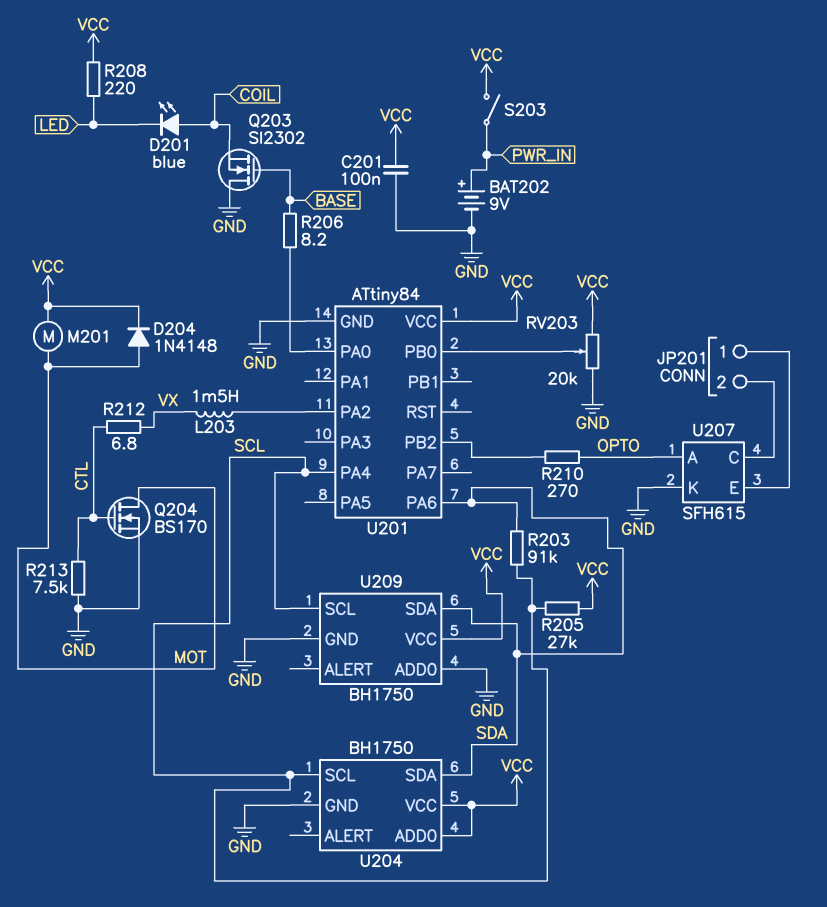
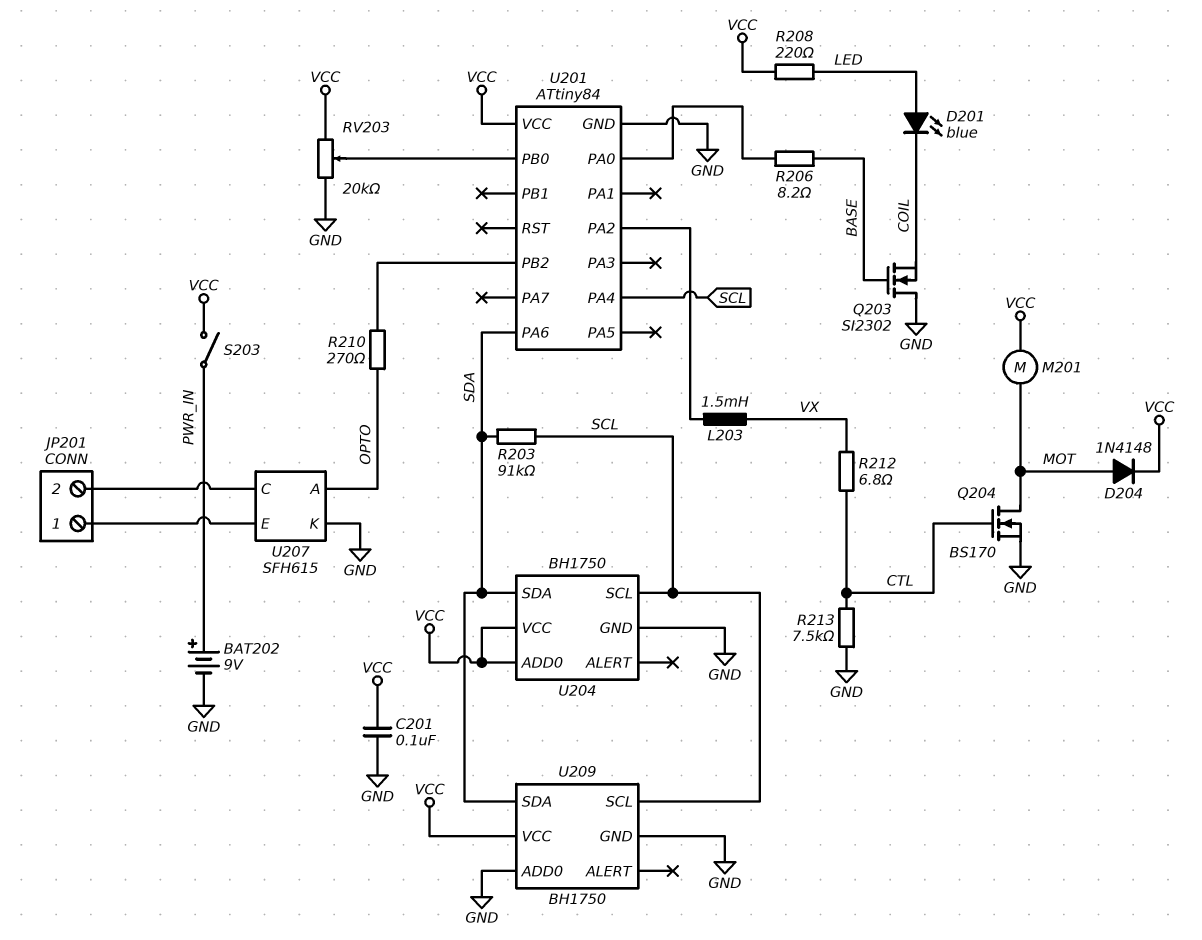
D201: LED blue (A COIL, K LED) -> LED blue (A LED, K COIL)
R205: 27k (SCL, VCC) -> none

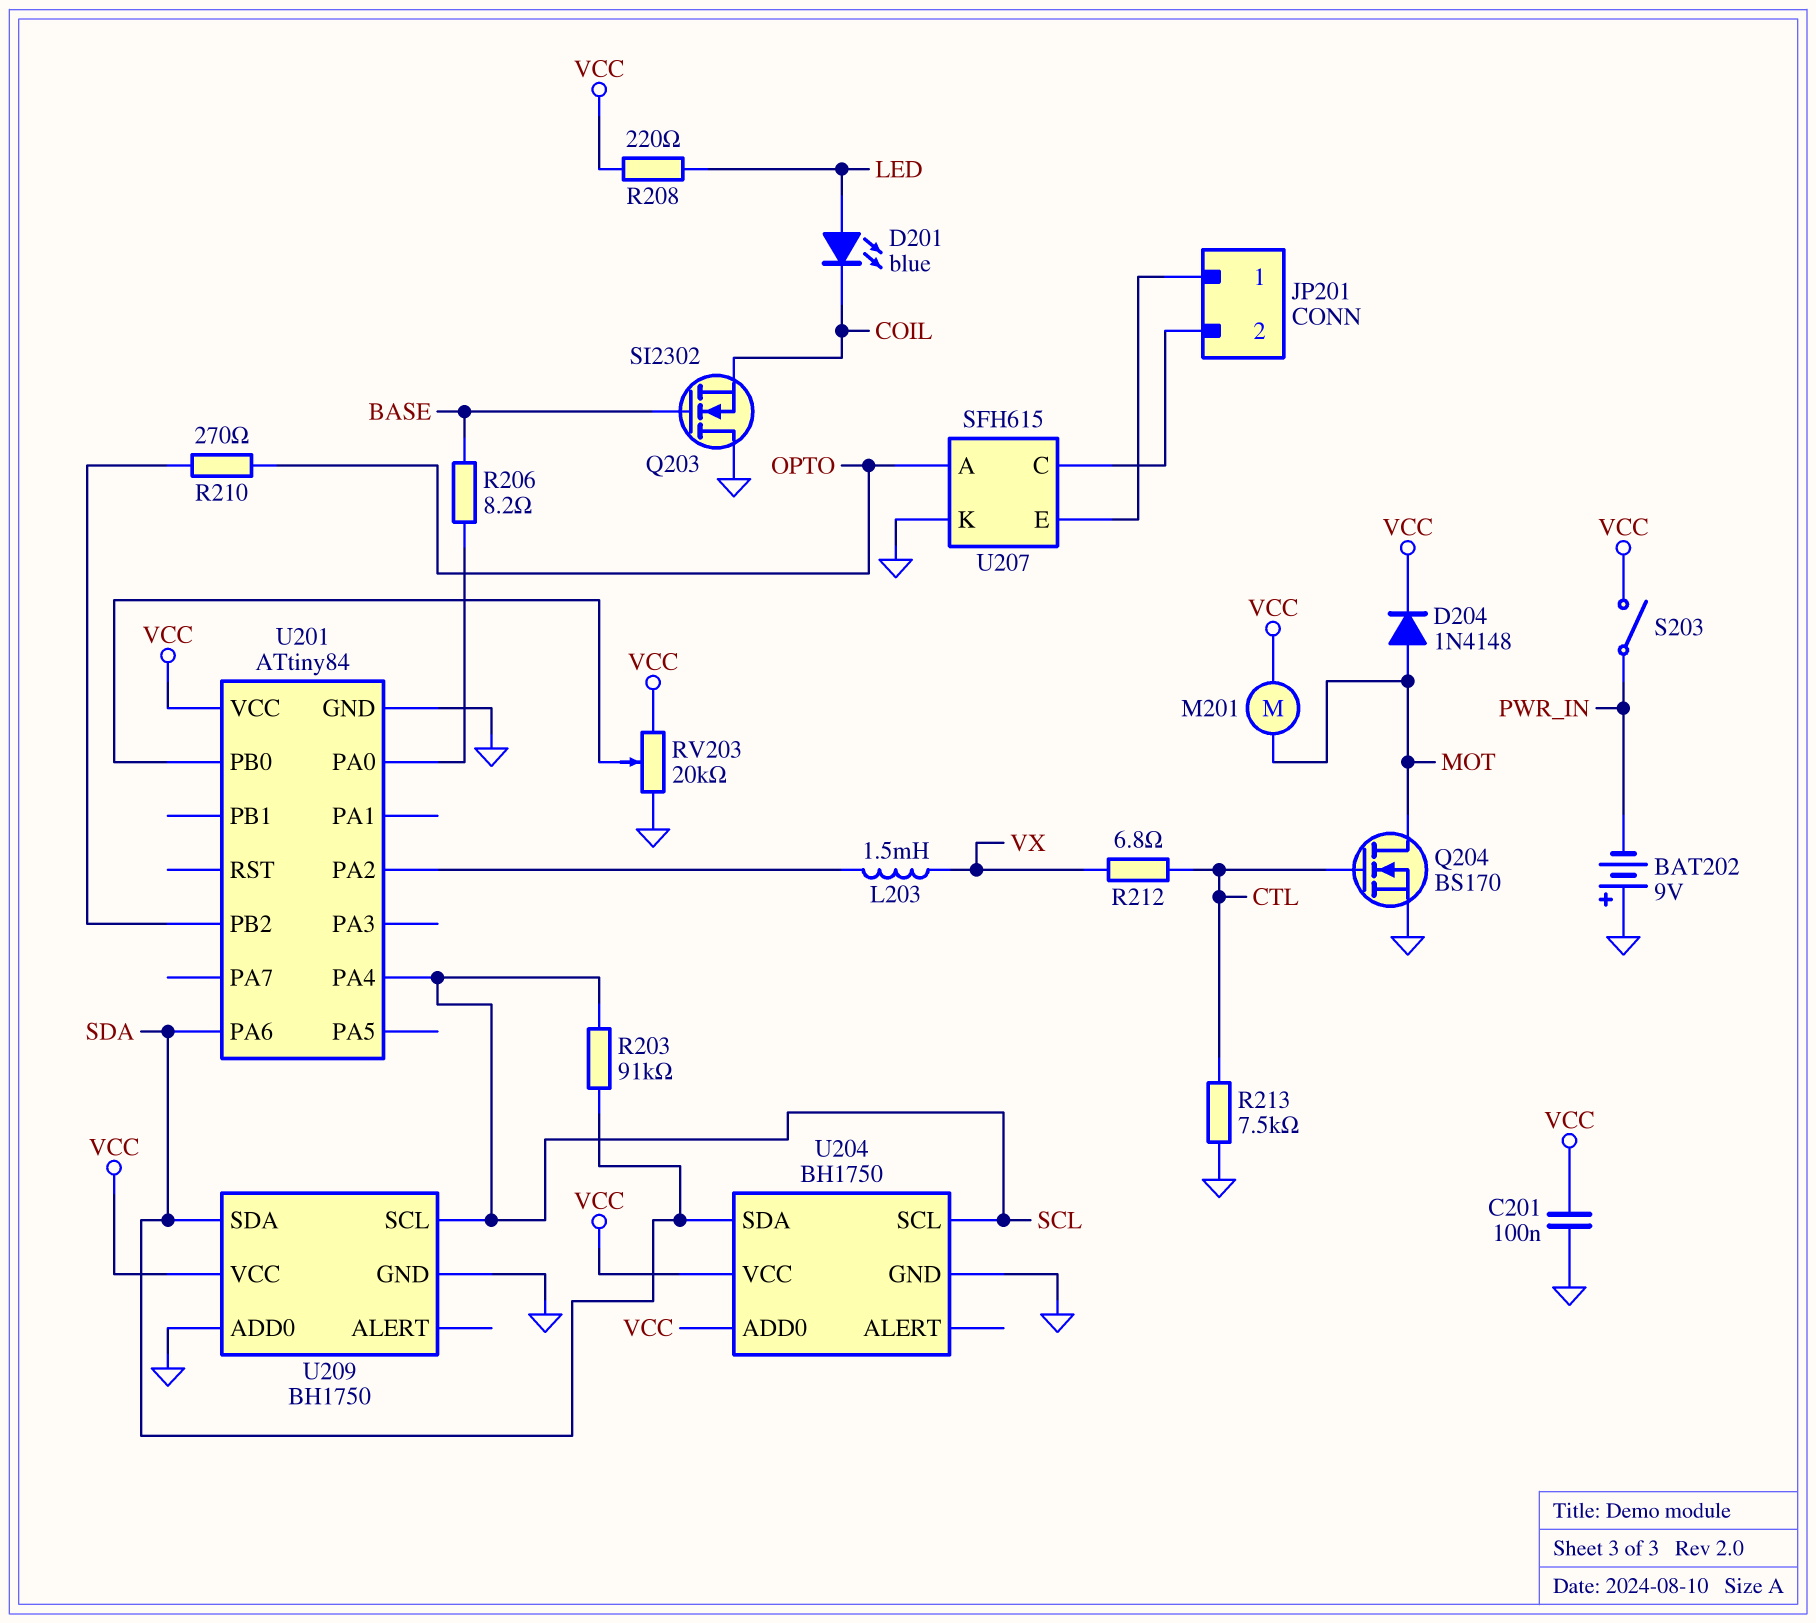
BAT202: 9V (plus PWR_IN, minus GND) -> 9V (plus GND, minus PWR_IN)

